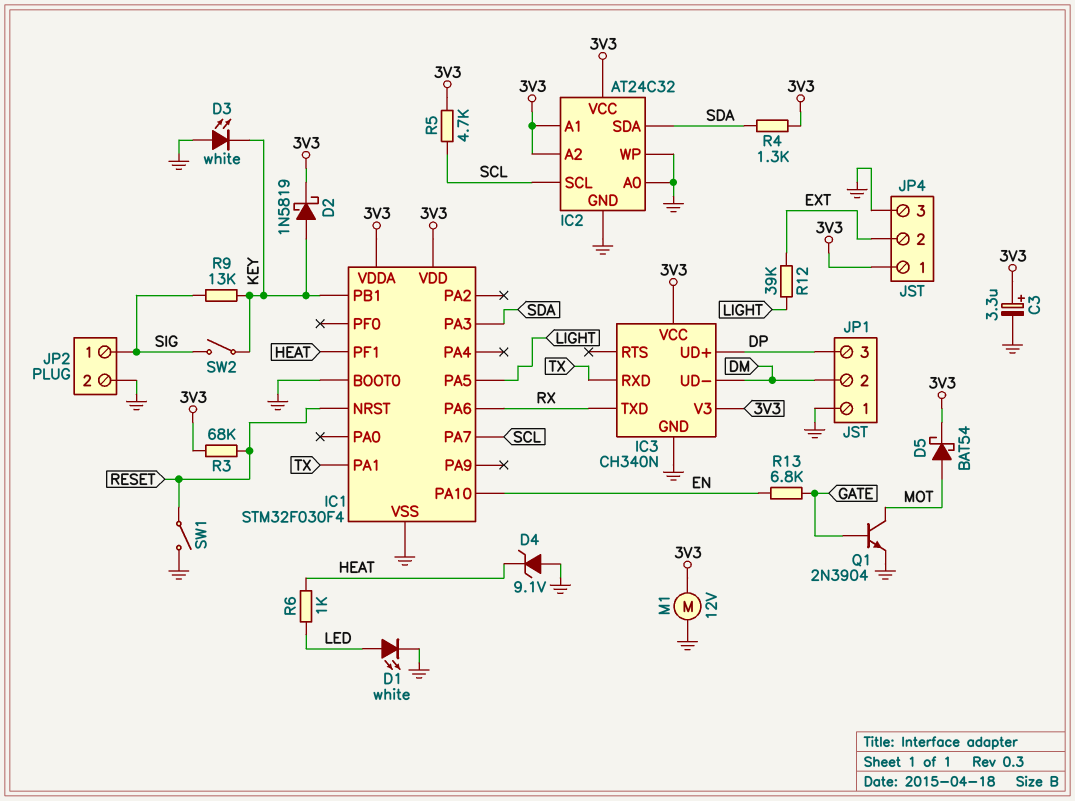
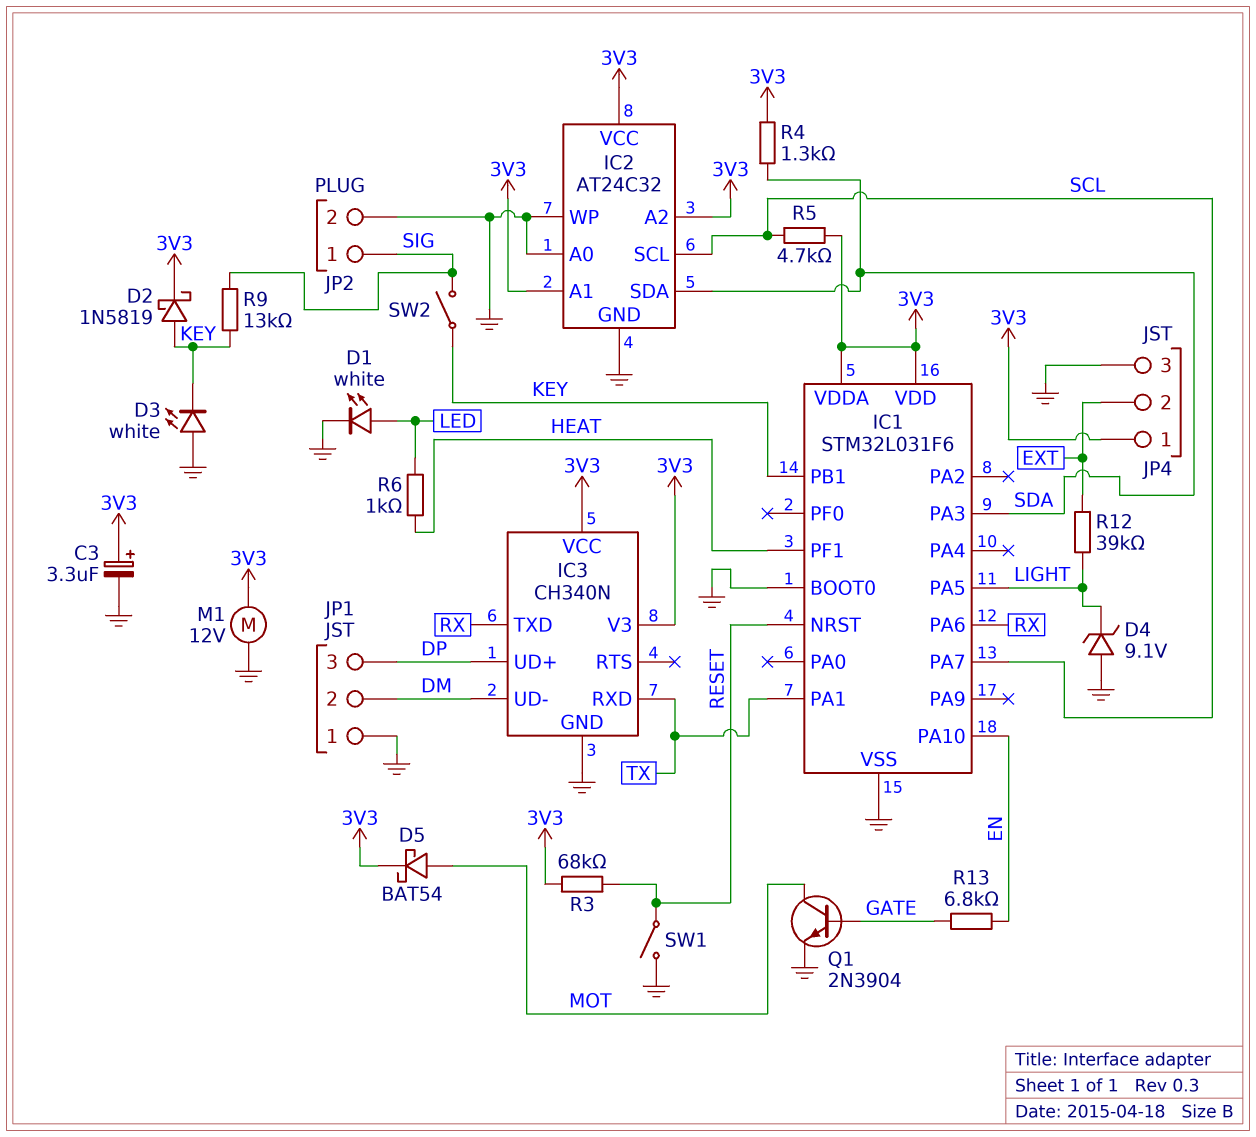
D4: zener 9.1V (A GND, K HEAT) -> zener 9.1V (A GND, K LIGHT)
IC1: STM32F030F4 -> STM32L031F6

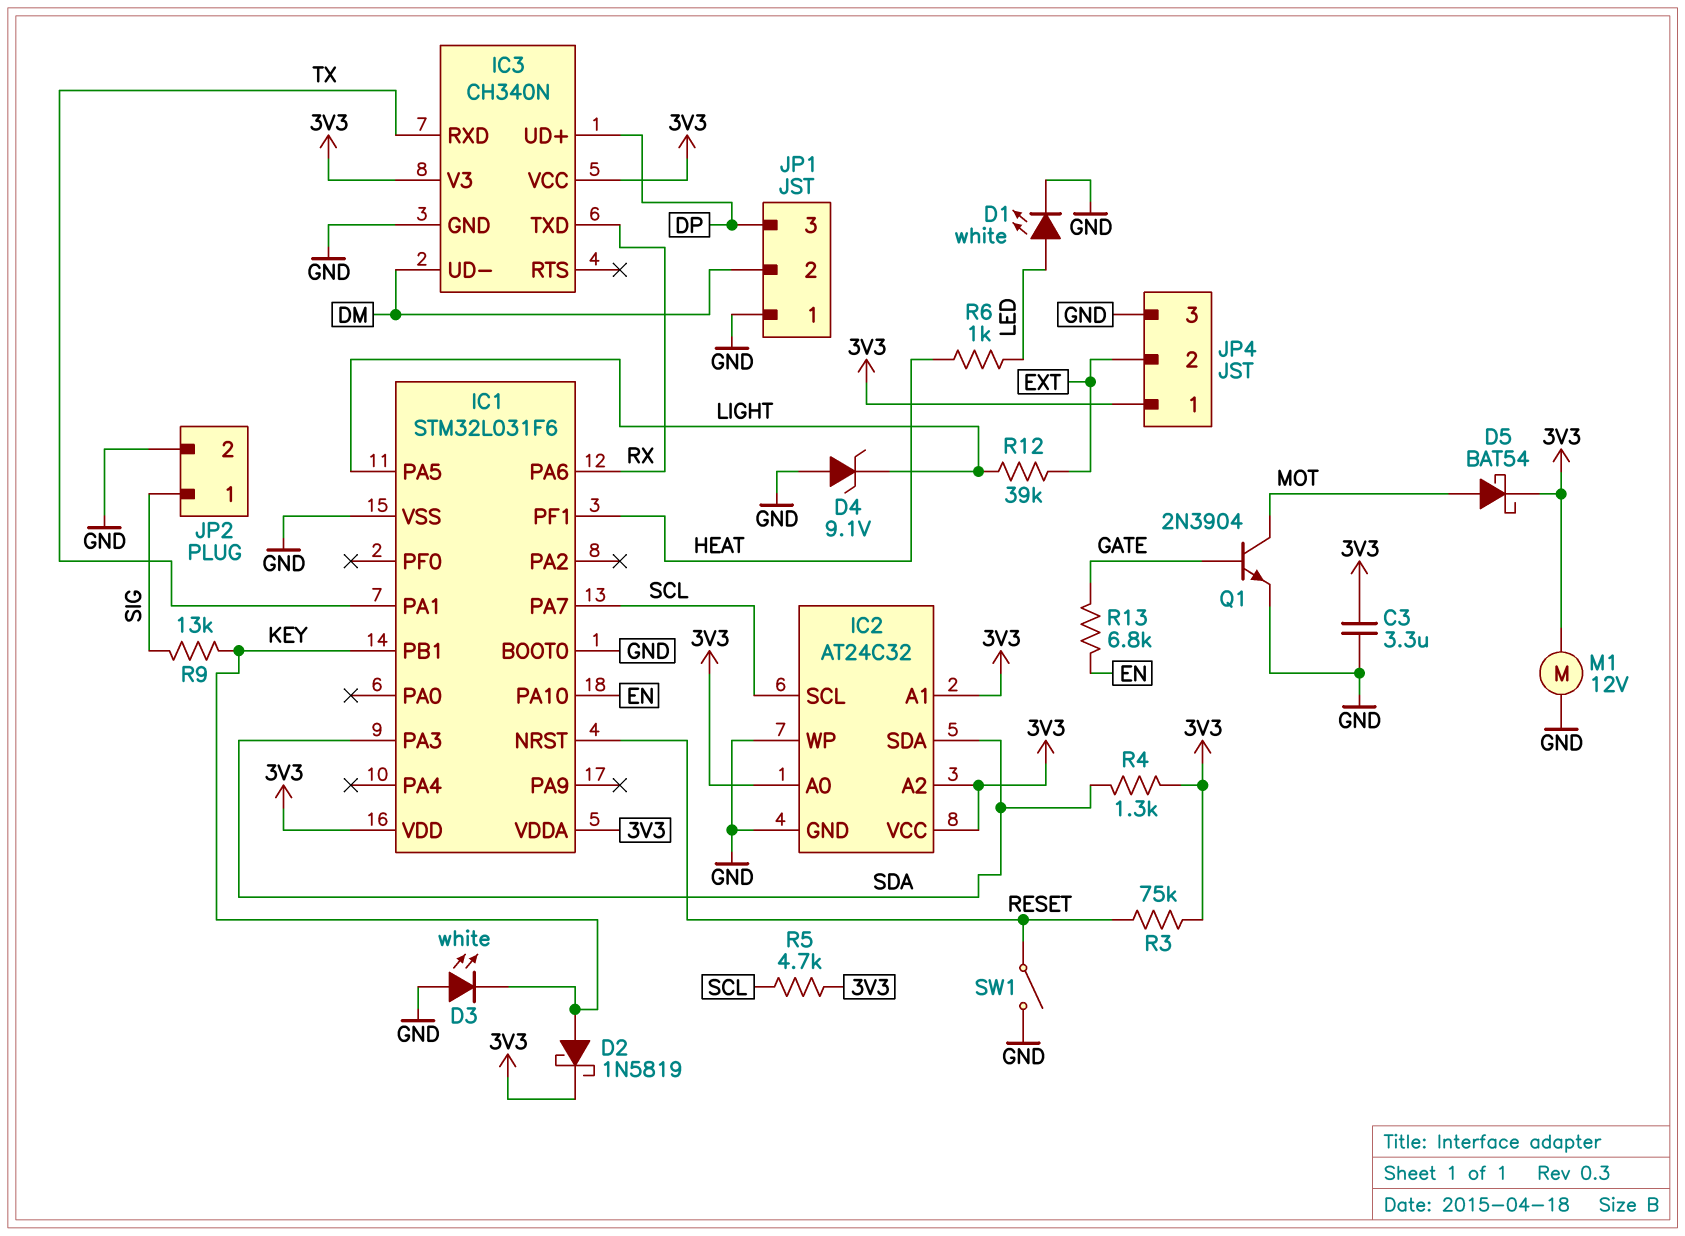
C3: 3.3uF (plus 3V3, minus GND) -> 3.3uF (3V3, GND)
IC2 pin A0: GND -> 3V3
R3: 68k (3V3, RESET) -> 75k (3V3, RESET)
SW2: switch (KEY, SIG) -> none

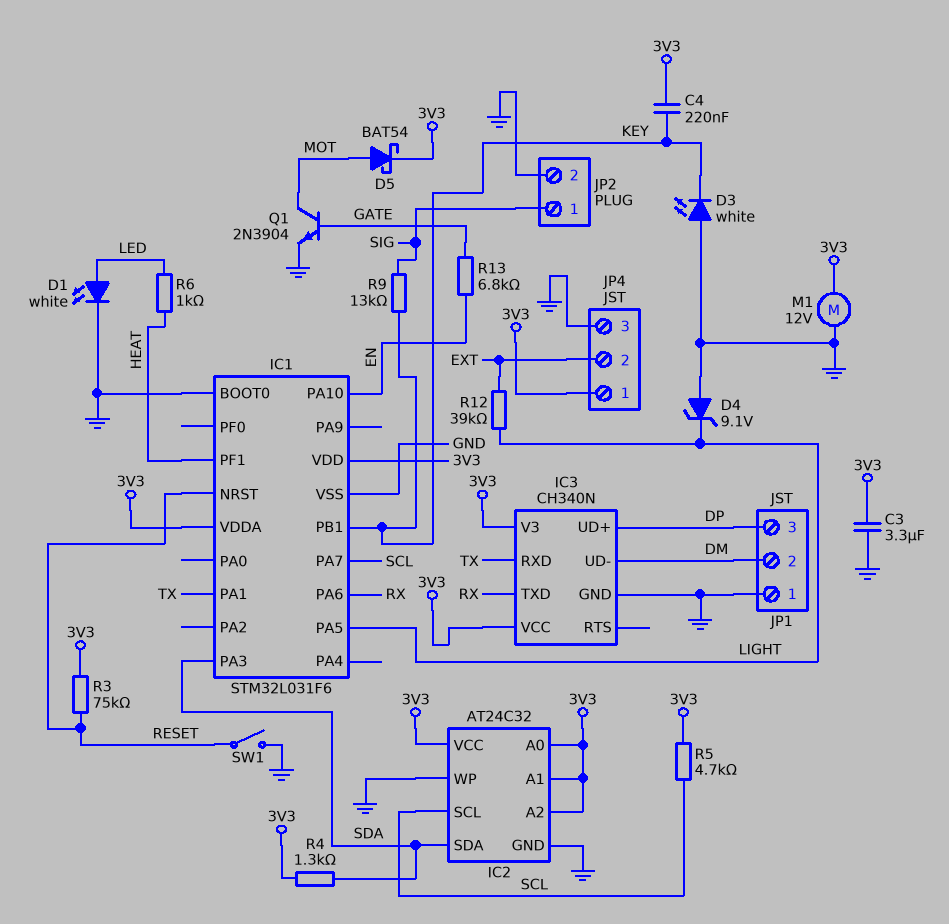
C4: none -> 220nF (3V3, KEY)
D2: schottky 1N5819 (A KEY, K 3V3) -> none

